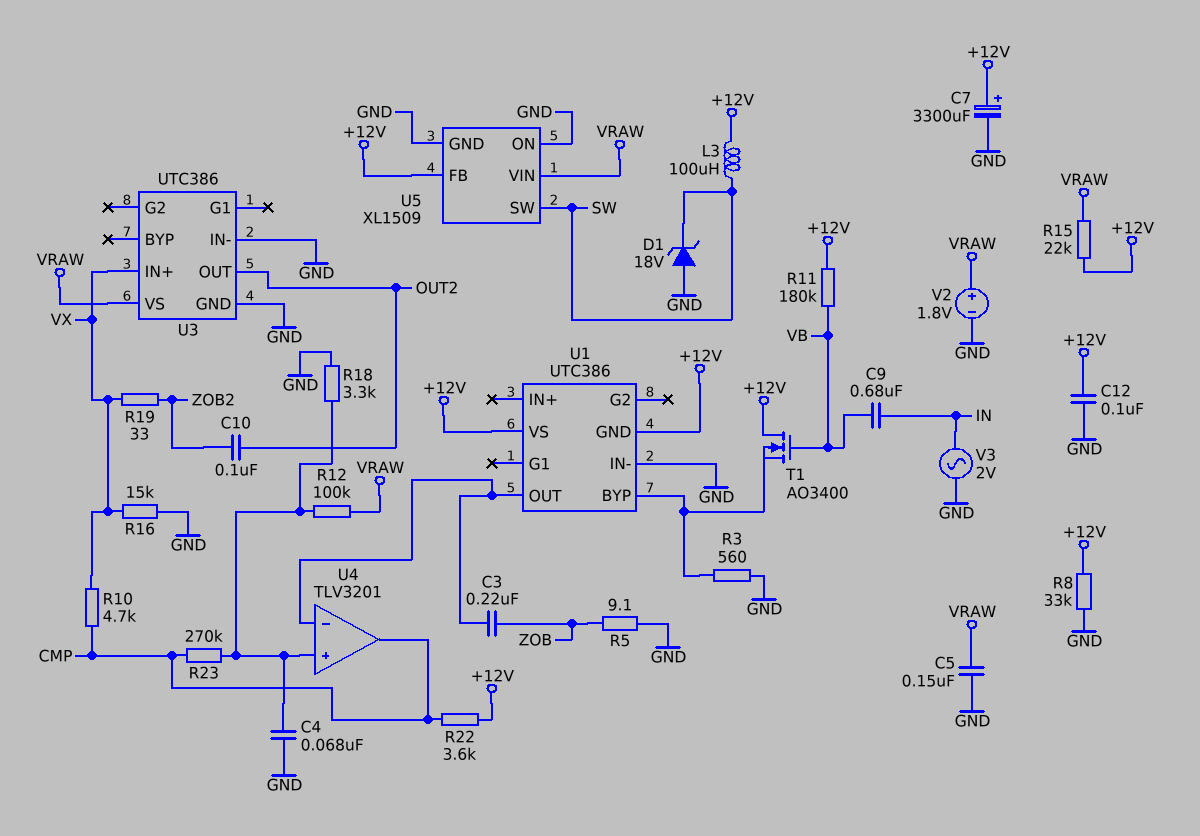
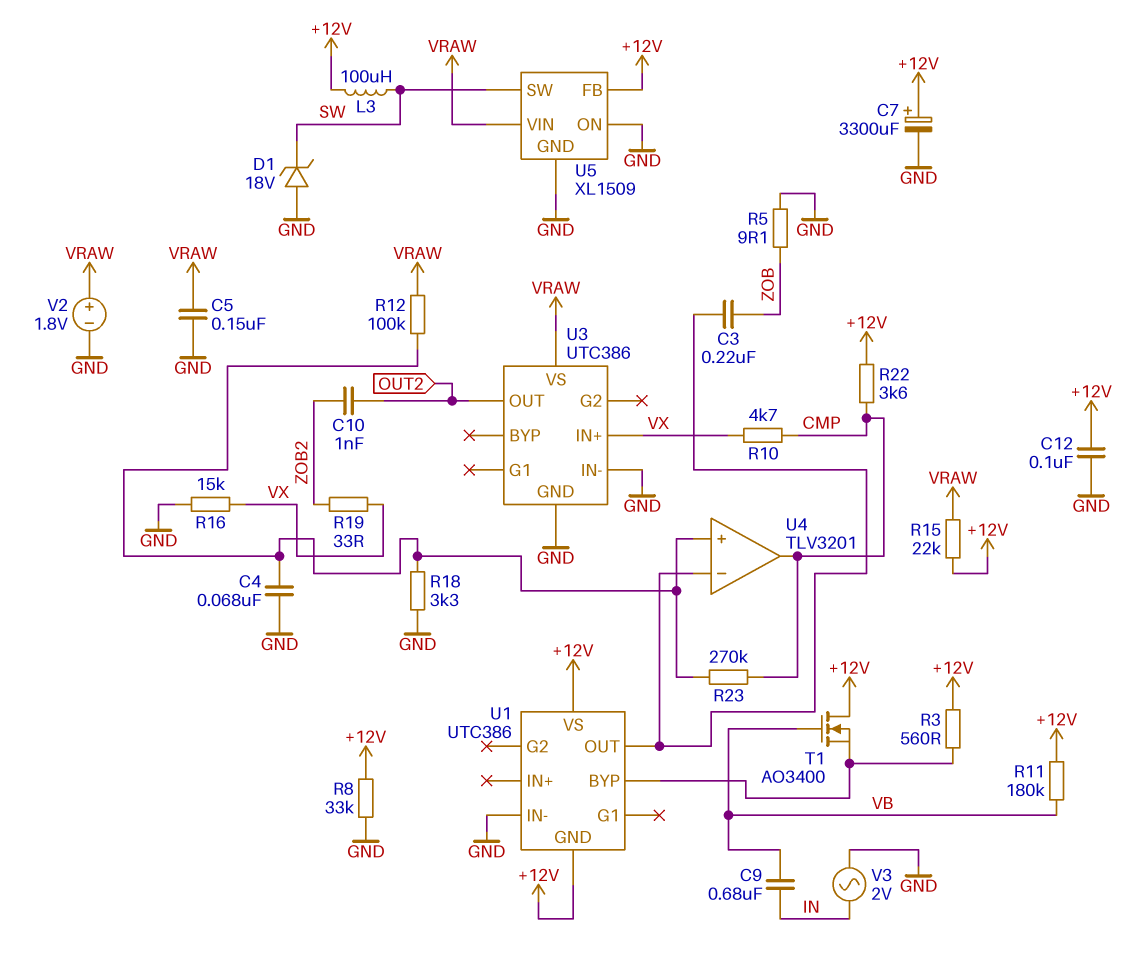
C10: 100nF (OUT2, ZOB2) -> 1nF (OUT2, ZOB2)
R3: 560 (GND, U1/BYP) -> 560 (+12V, U1/BYP)

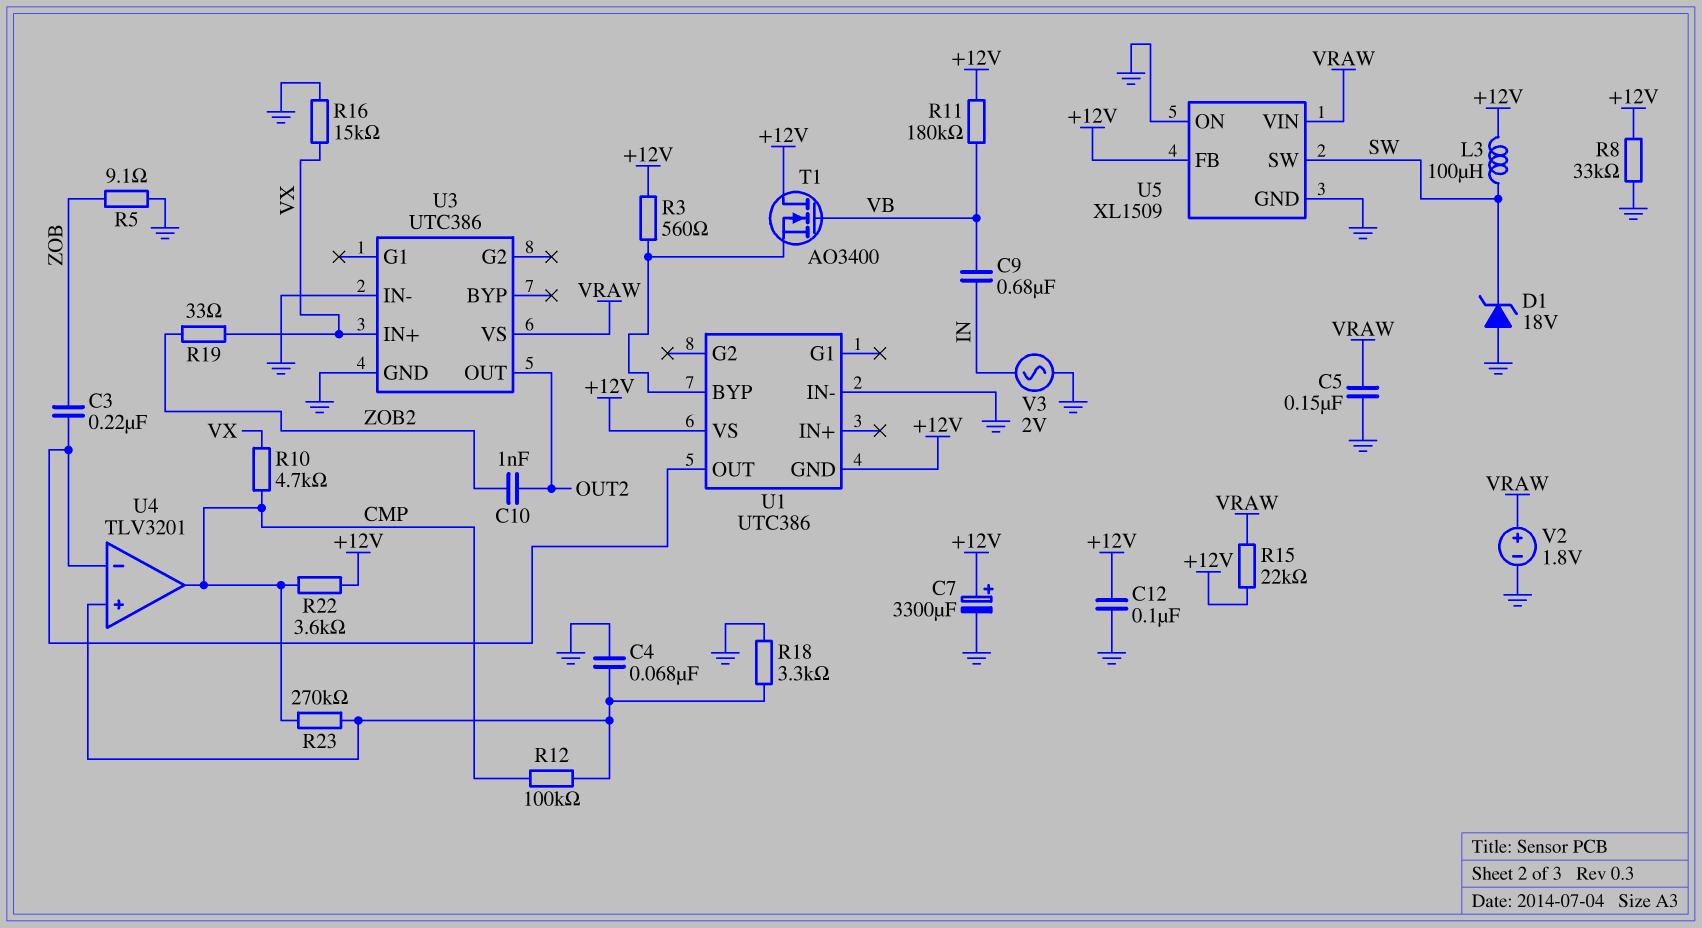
R12: 100k (U4/in+, VRAW) -> 100k (CMP, U4/in+)

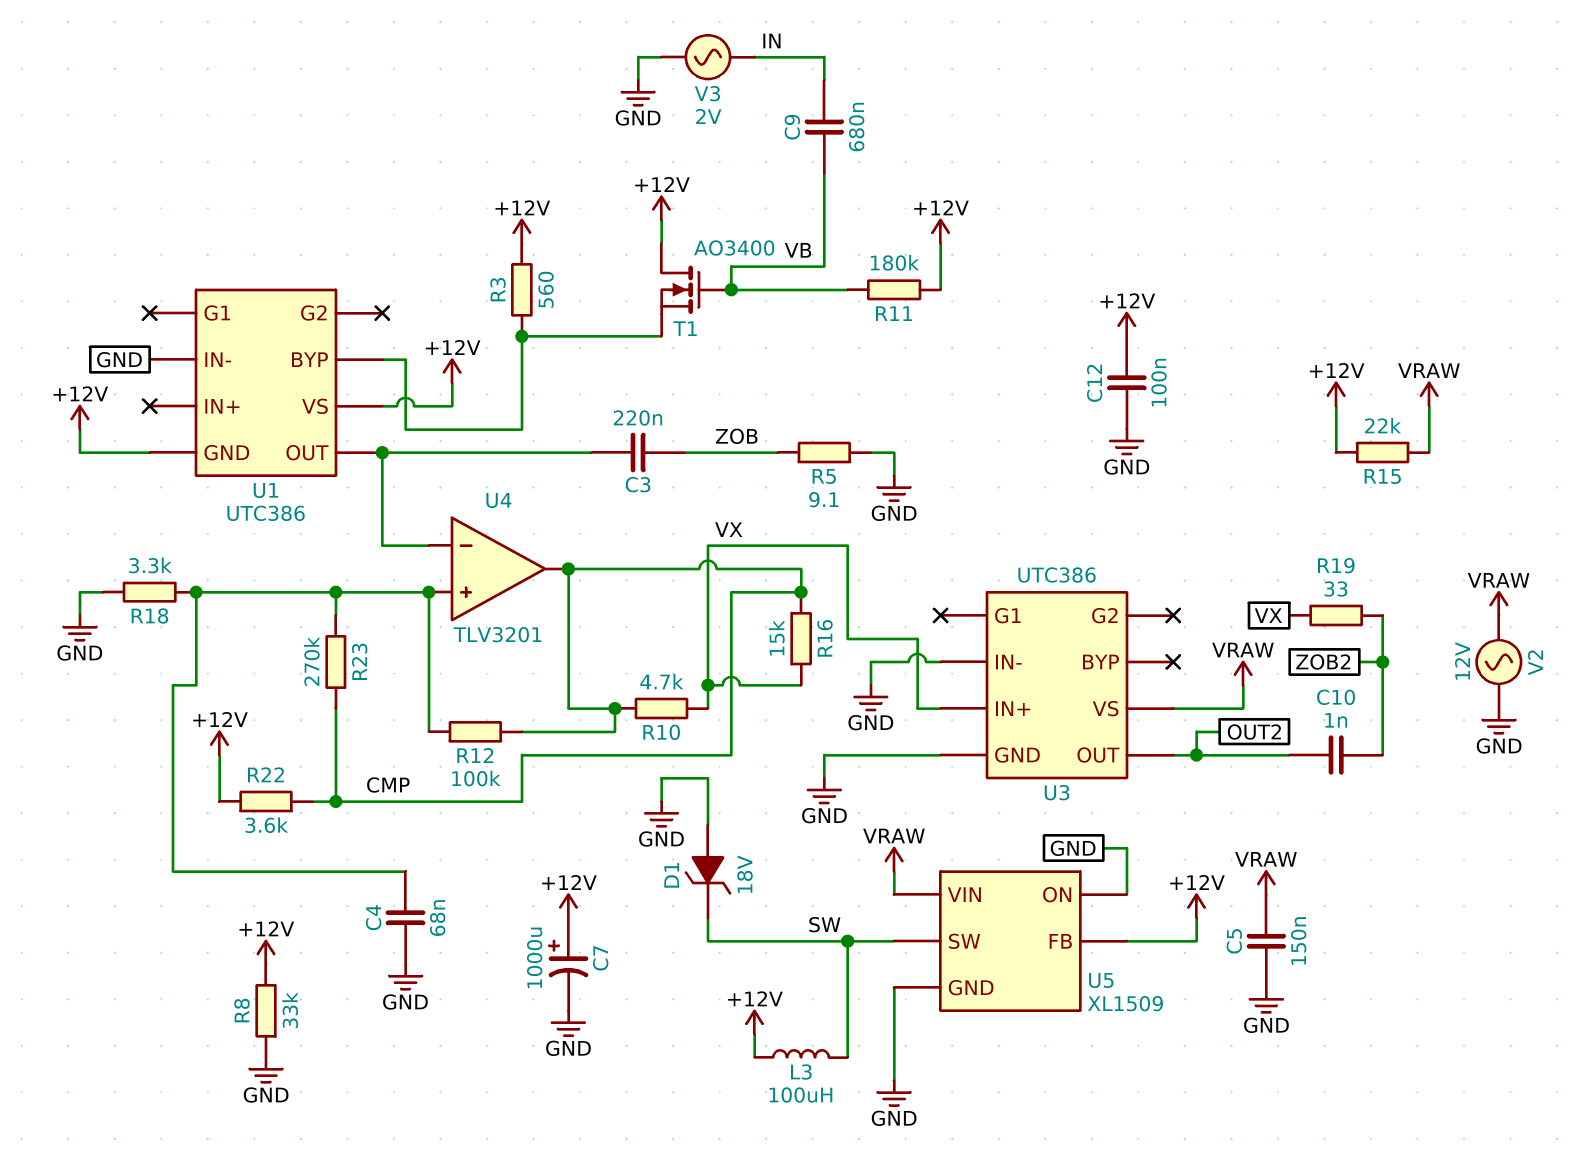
C7: 3300uF (plus +12V, minus GND) -> 1000uF (plus +12V, minus GND)
R16: 15k (GND, VX) -> 15k (CMP, VX)
V2: 1.8V (plus VRAW, minus GND) -> AC 12V (GND, VRAW)

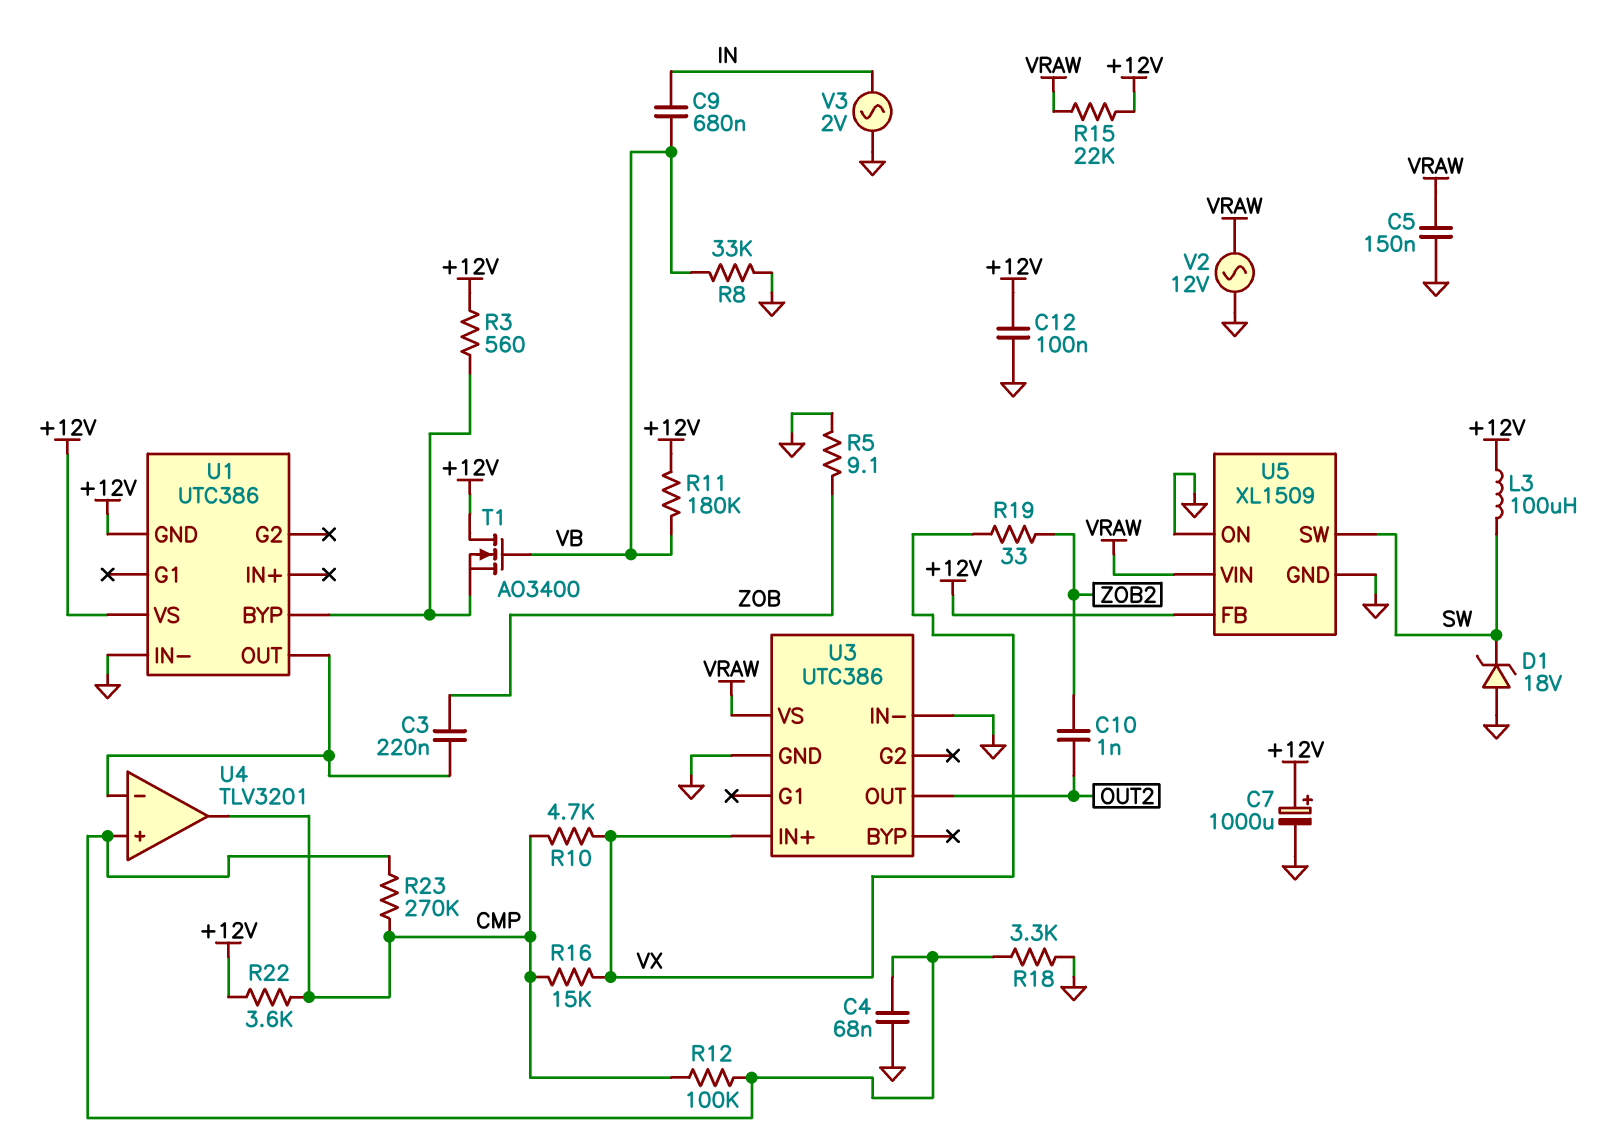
R8: 33k (+12V, GND) -> 33k (GND, VB)

